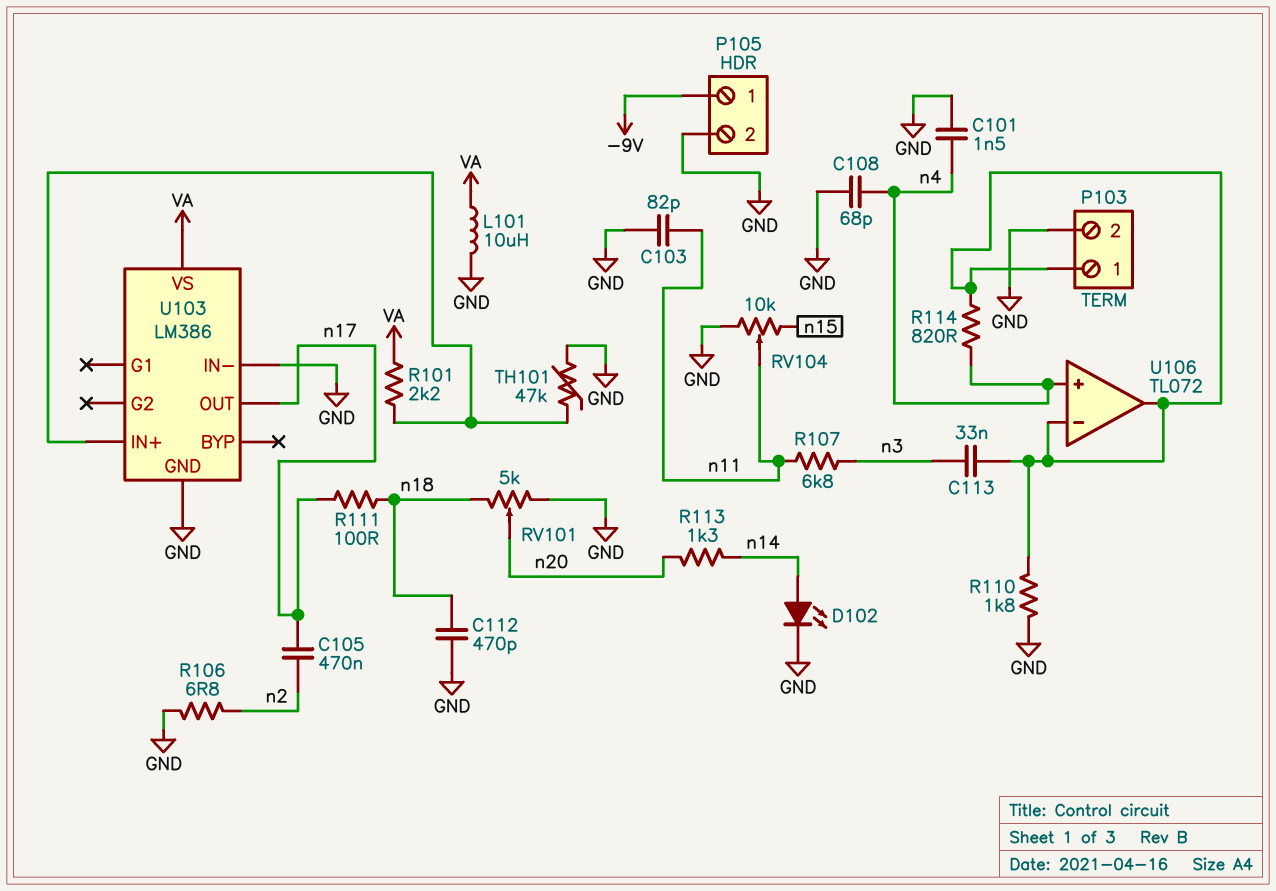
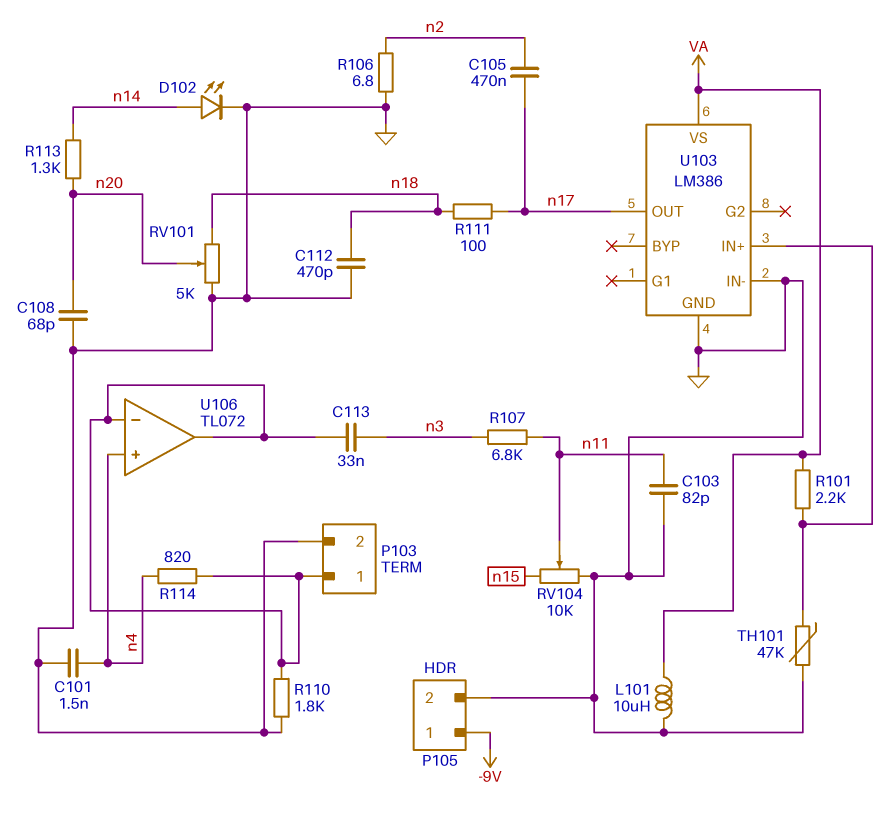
C108: 68pF (GND, n4) -> 68pF (GND, n20)

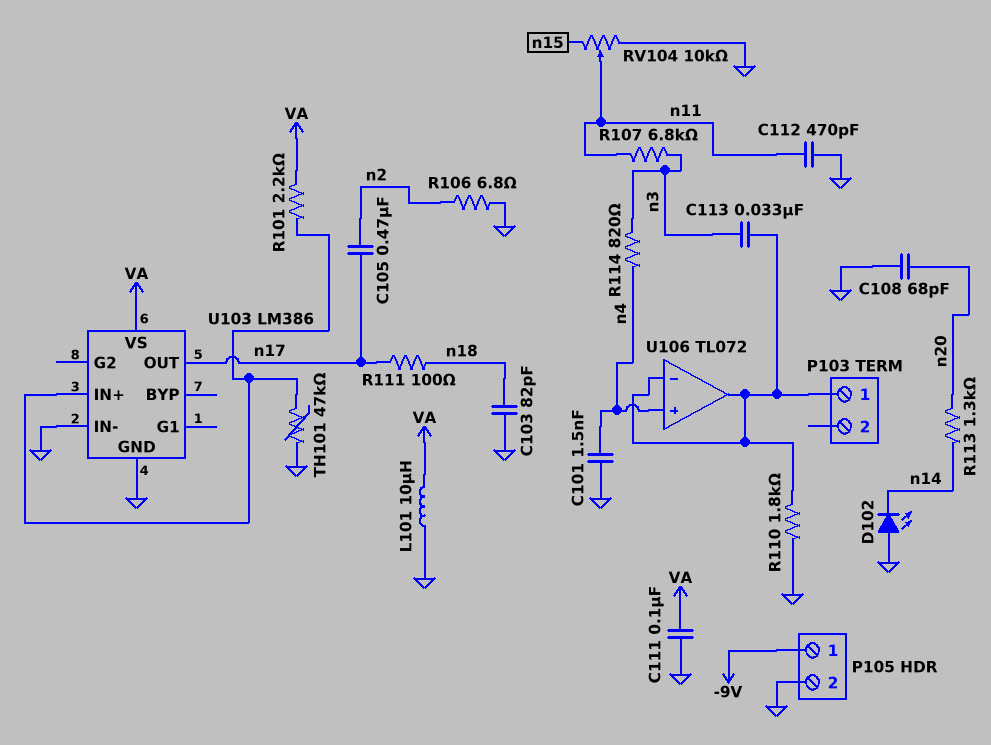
C103: 82pF (GND, n11) -> 82pF (GND, n18)
C111: none -> 100nF (GND, VA)
C112: 470pF (GND, n18) -> 470pF (GND, n11)
D102: LED (A n14, K GND) -> LED (A GND, K n14)
P103 pin 2: GND -> none
R114: 820 (P103/1, n4) -> 820 (n3, n4)
RV101: 5k (GND, n18, wiper n20) -> none

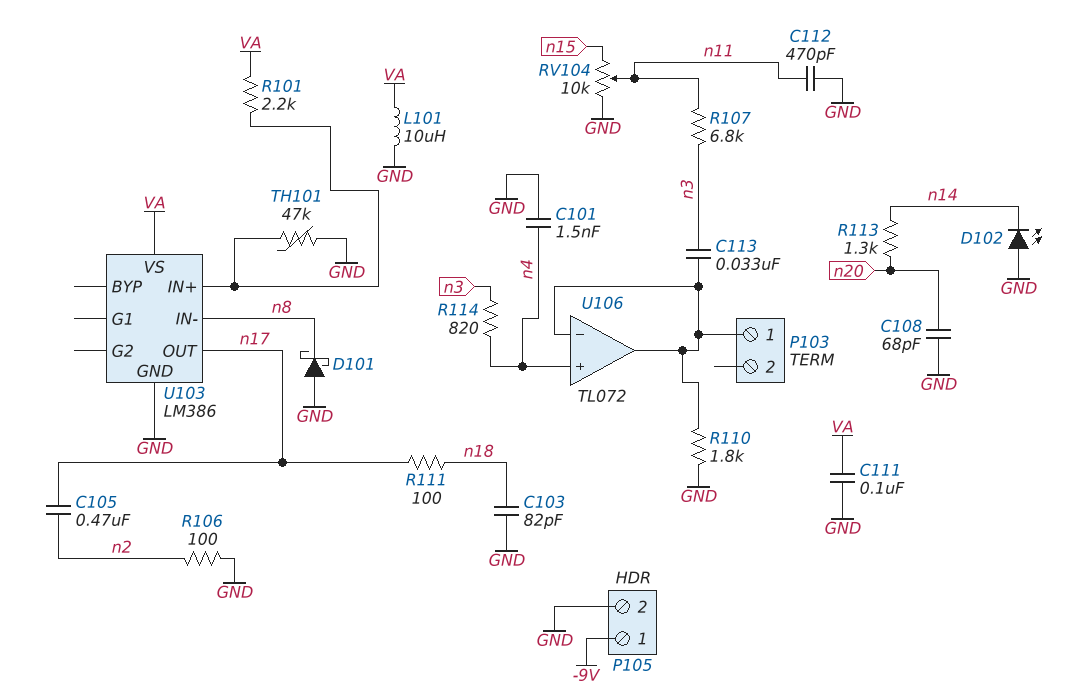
D101: none -> schottky (A GND, K n8)
R106: 6.8 (GND, n2) -> 100 (GND, n2)
U103 pin IN-: GND -> n8

